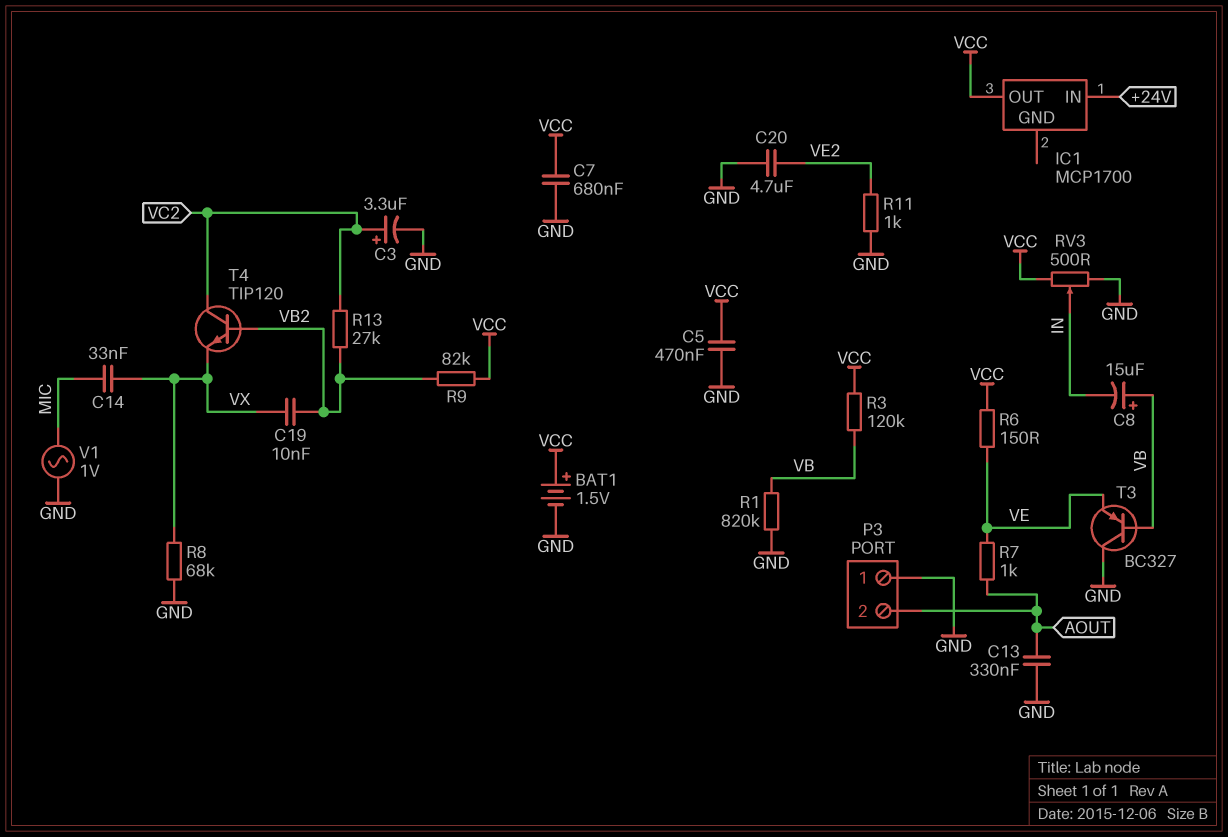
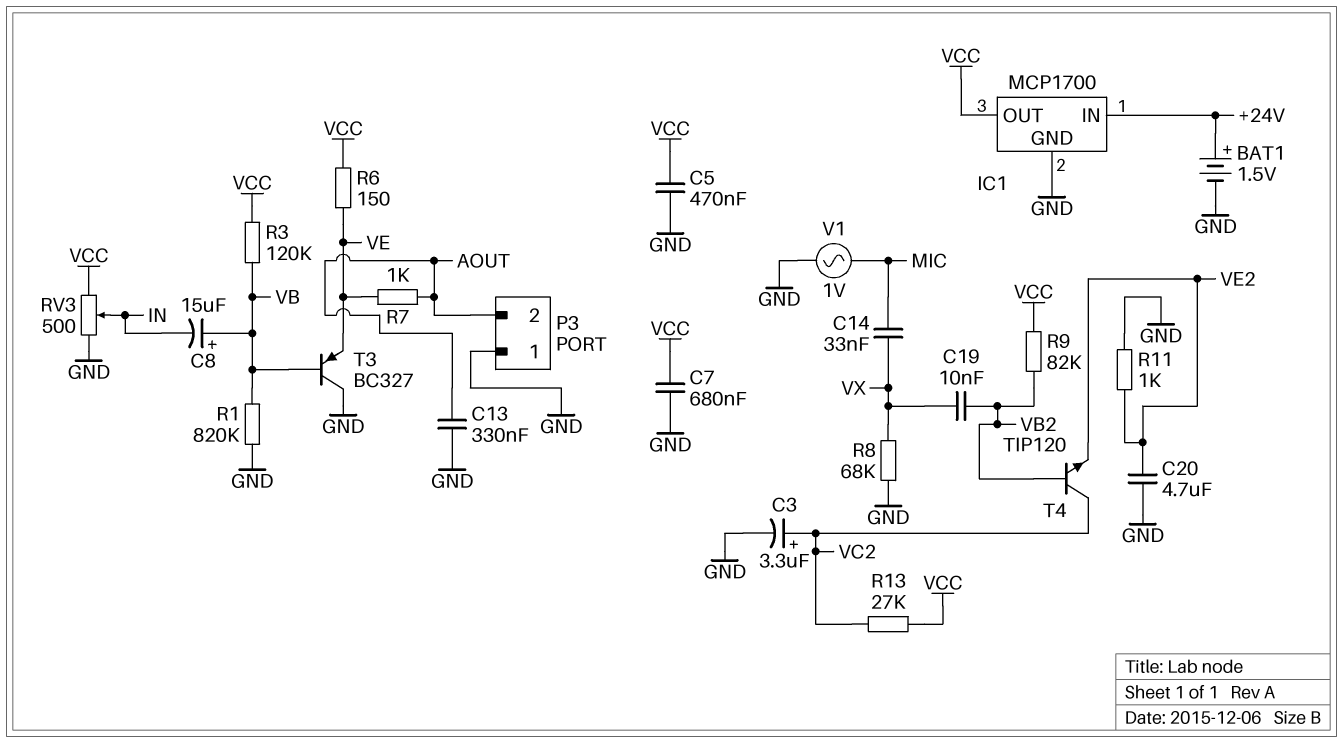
BAT1: 1.5V (plus VCC, minus GND) -> 1.5V (plus +24V, minus GND)
IC1 pin GND: none -> GND
R13: 27k (VB2, VC2) -> 27k (VC2, VCC)
T4: NPN TIP120 (B VB2, C VC2, E VX) -> NPN TIP120 (B VB2, C VC2, E VE2)

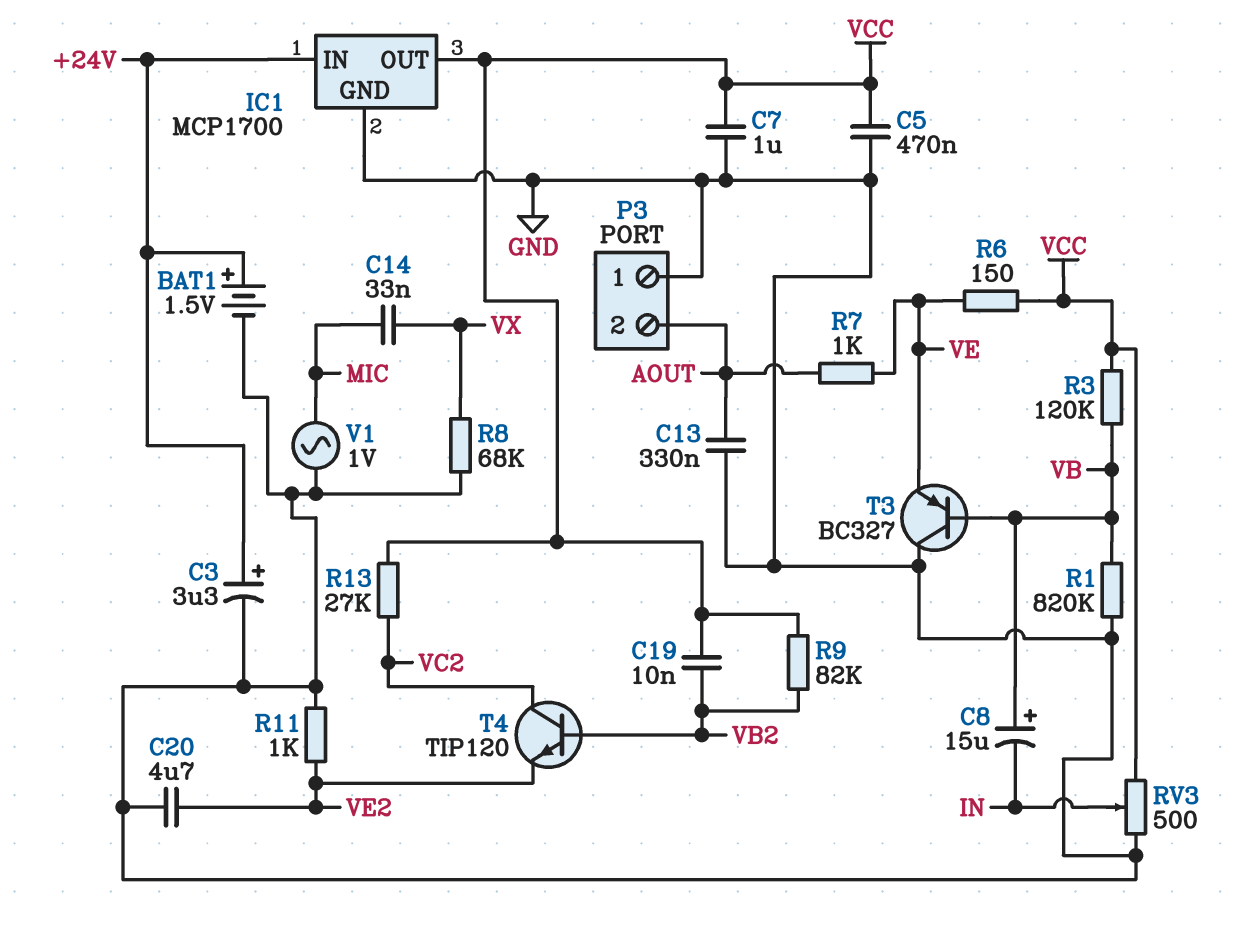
C3: 3.3uF (plus VC2, minus GND) -> 3.3uF (plus +24V, minus GND)
C7: 680nF (GND, VCC) -> 1uF (GND, VCC)
C19: 10nF (VB2, VX) -> 10nF (VB2, VCC)

